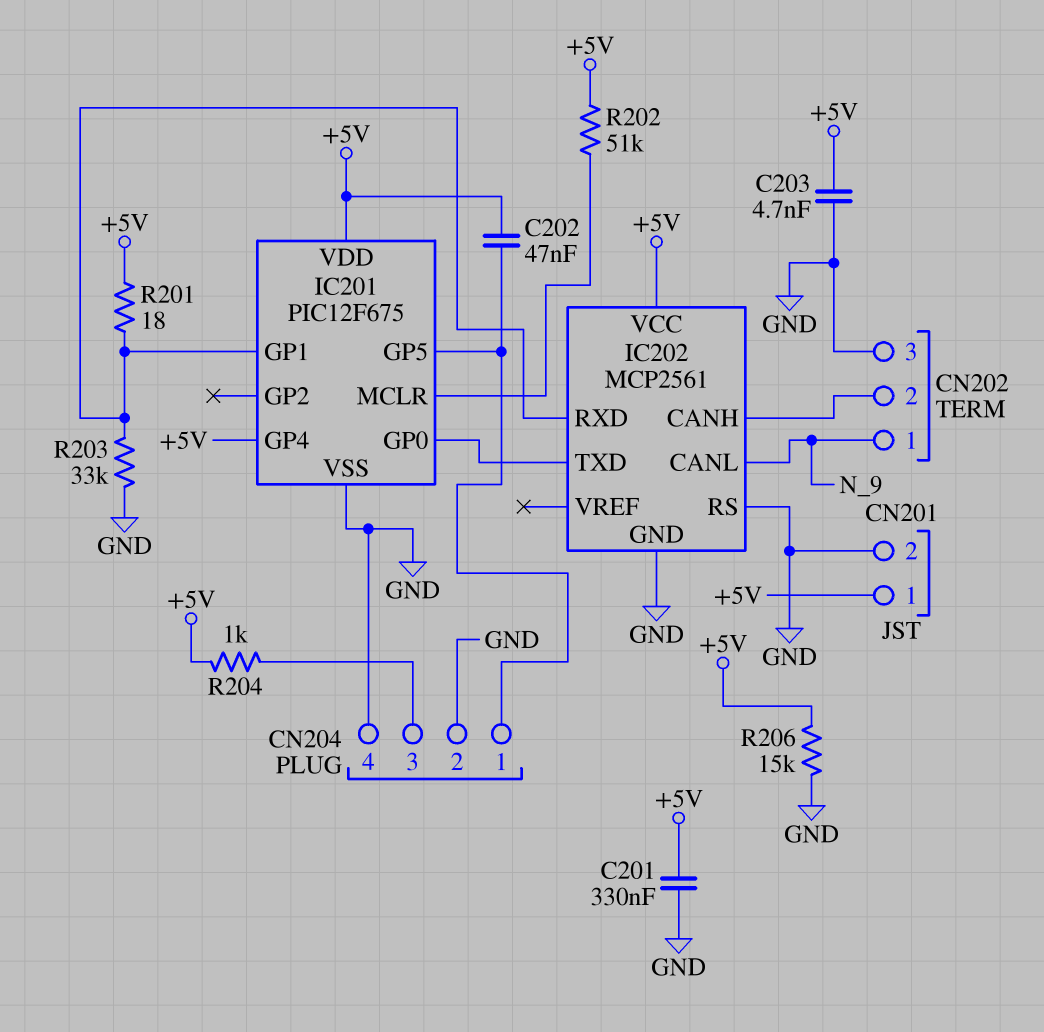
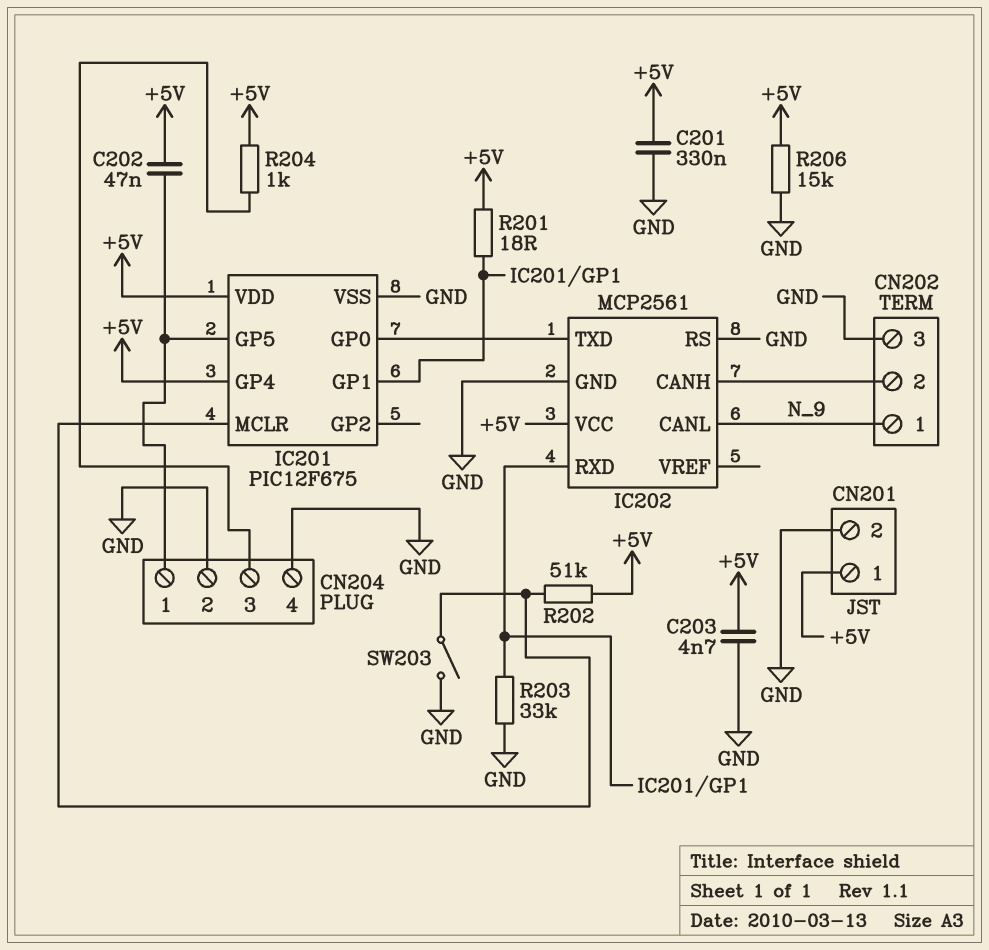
SW203: none -> switch (GND, IC201/MCLR)

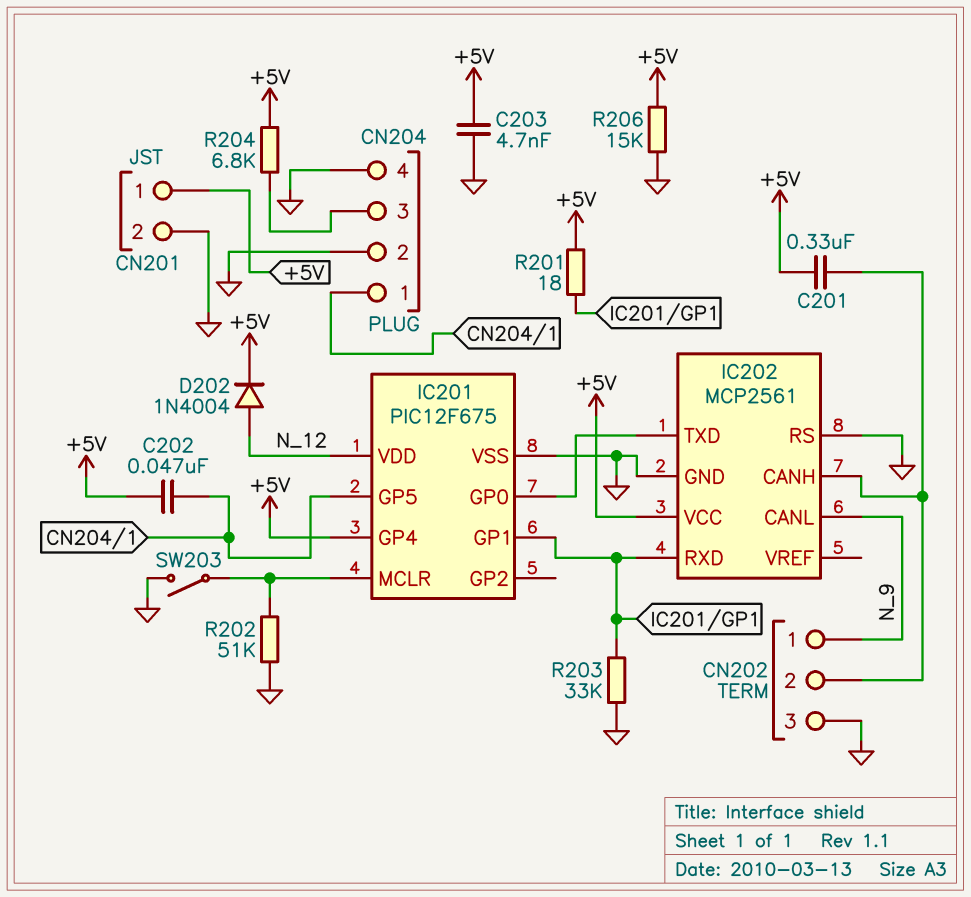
C201: 330nF (+5V, GND) -> 330nF (+5V, CN202/2)
D202: none -> diode 1N4004 (A N_12, K +5V)
IC201 pin VDD: +5V -> N_12
R202: 51k (+5V, IC201/MCLR) -> 51k (GND, IC201/MCLR)
R204: 1k (+5V, CN204/3) -> 6.8k (+5V, CN204/3)

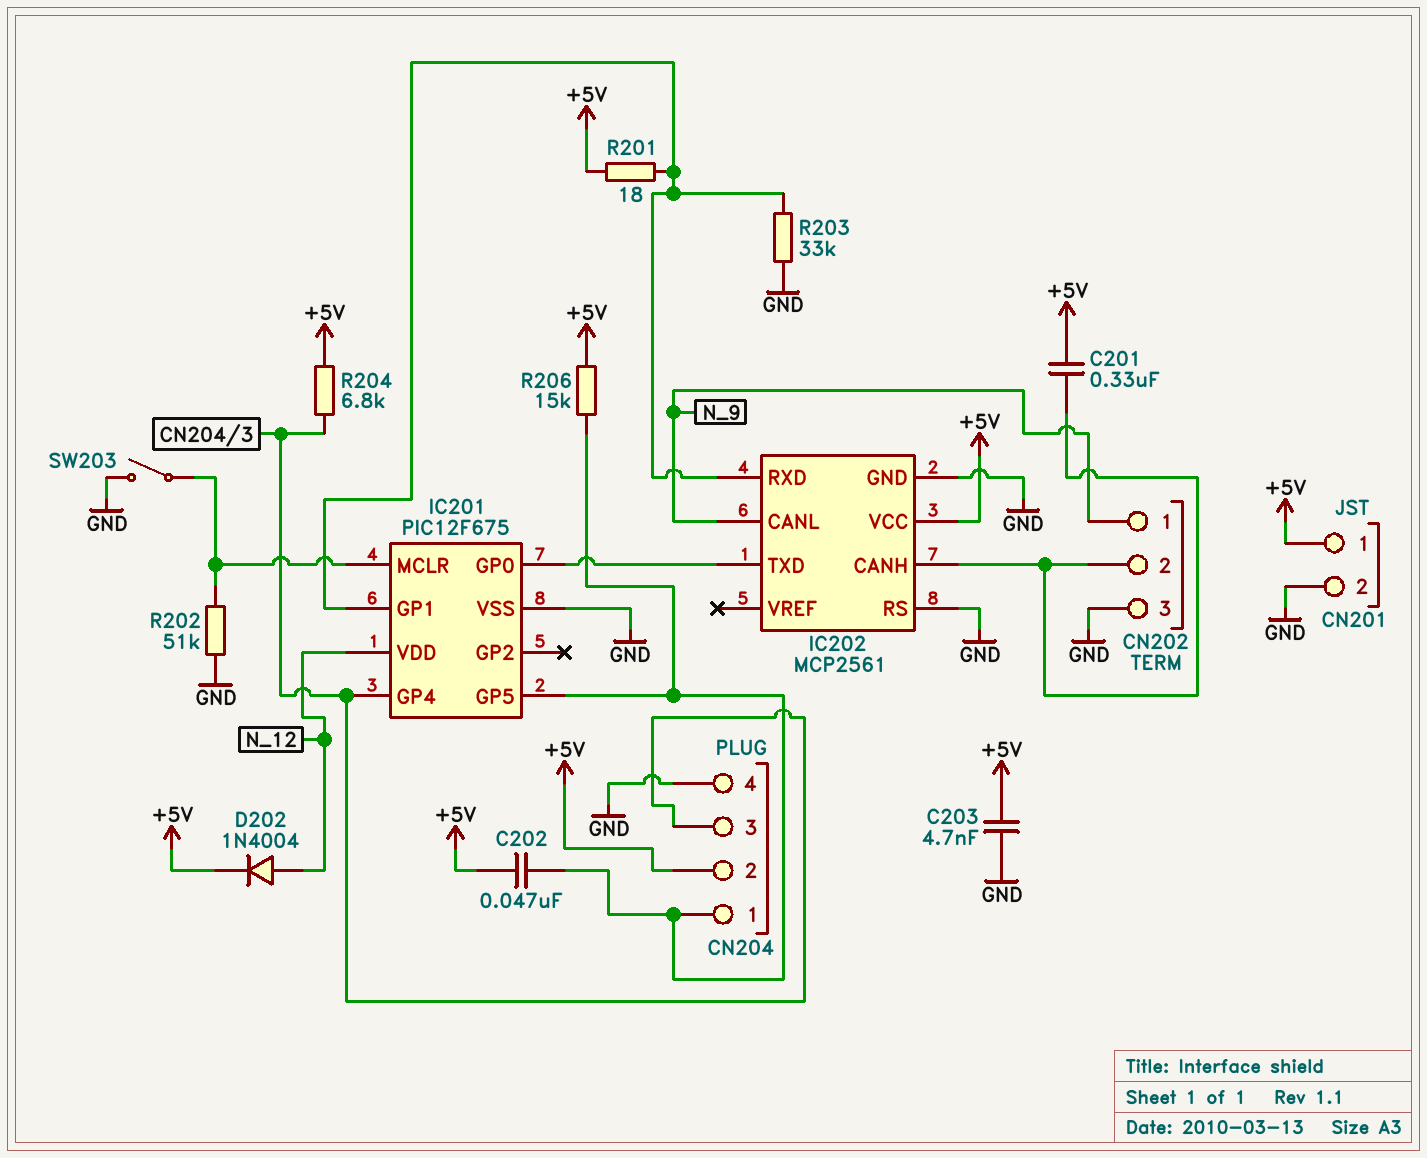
CN204 pin 2: GND -> +5V
IC201 pin GP4: +5V -> CN204/3
R206: 15k (+5V, GND) -> 15k (+5V, CN204/1)

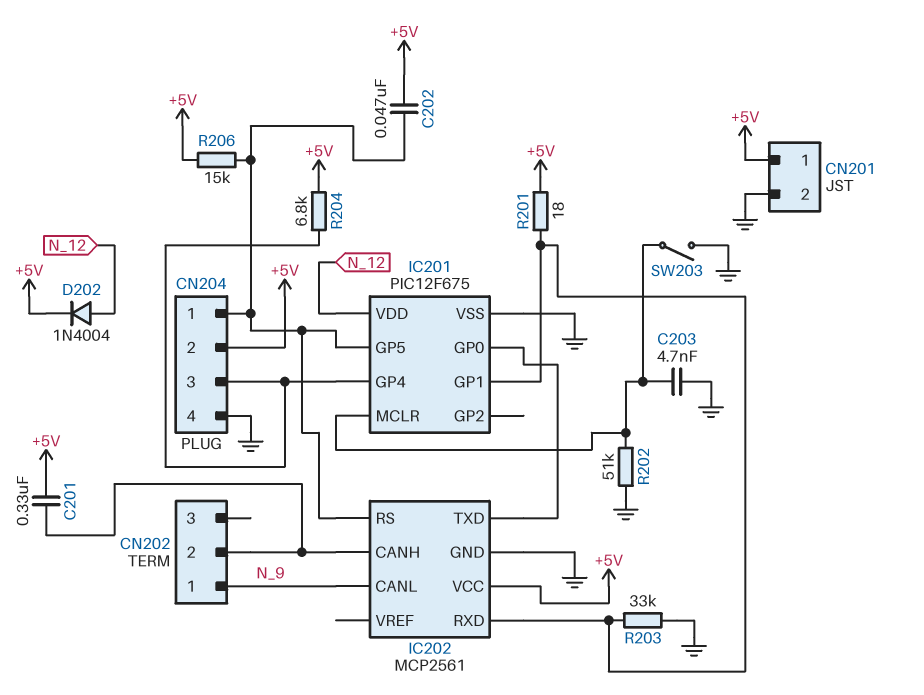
C203: 4.7nF (+5V, GND) -> 4.7nF (GND, IC201/MCLR)
CN202 pin 3: GND -> none
IC202 pin RS: GND -> CN204/1

